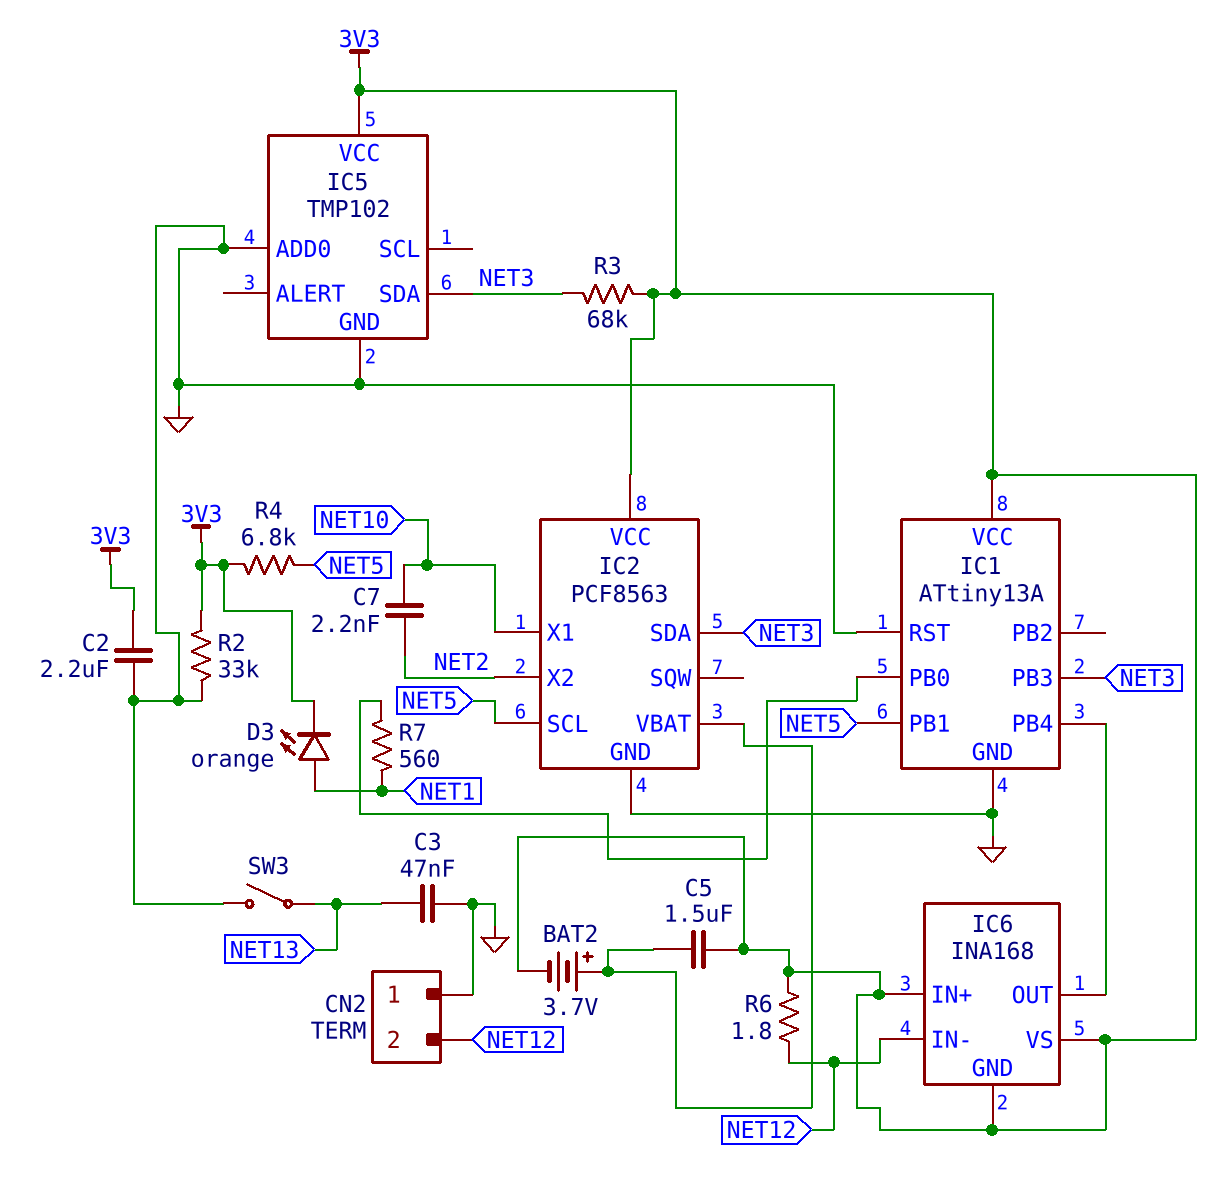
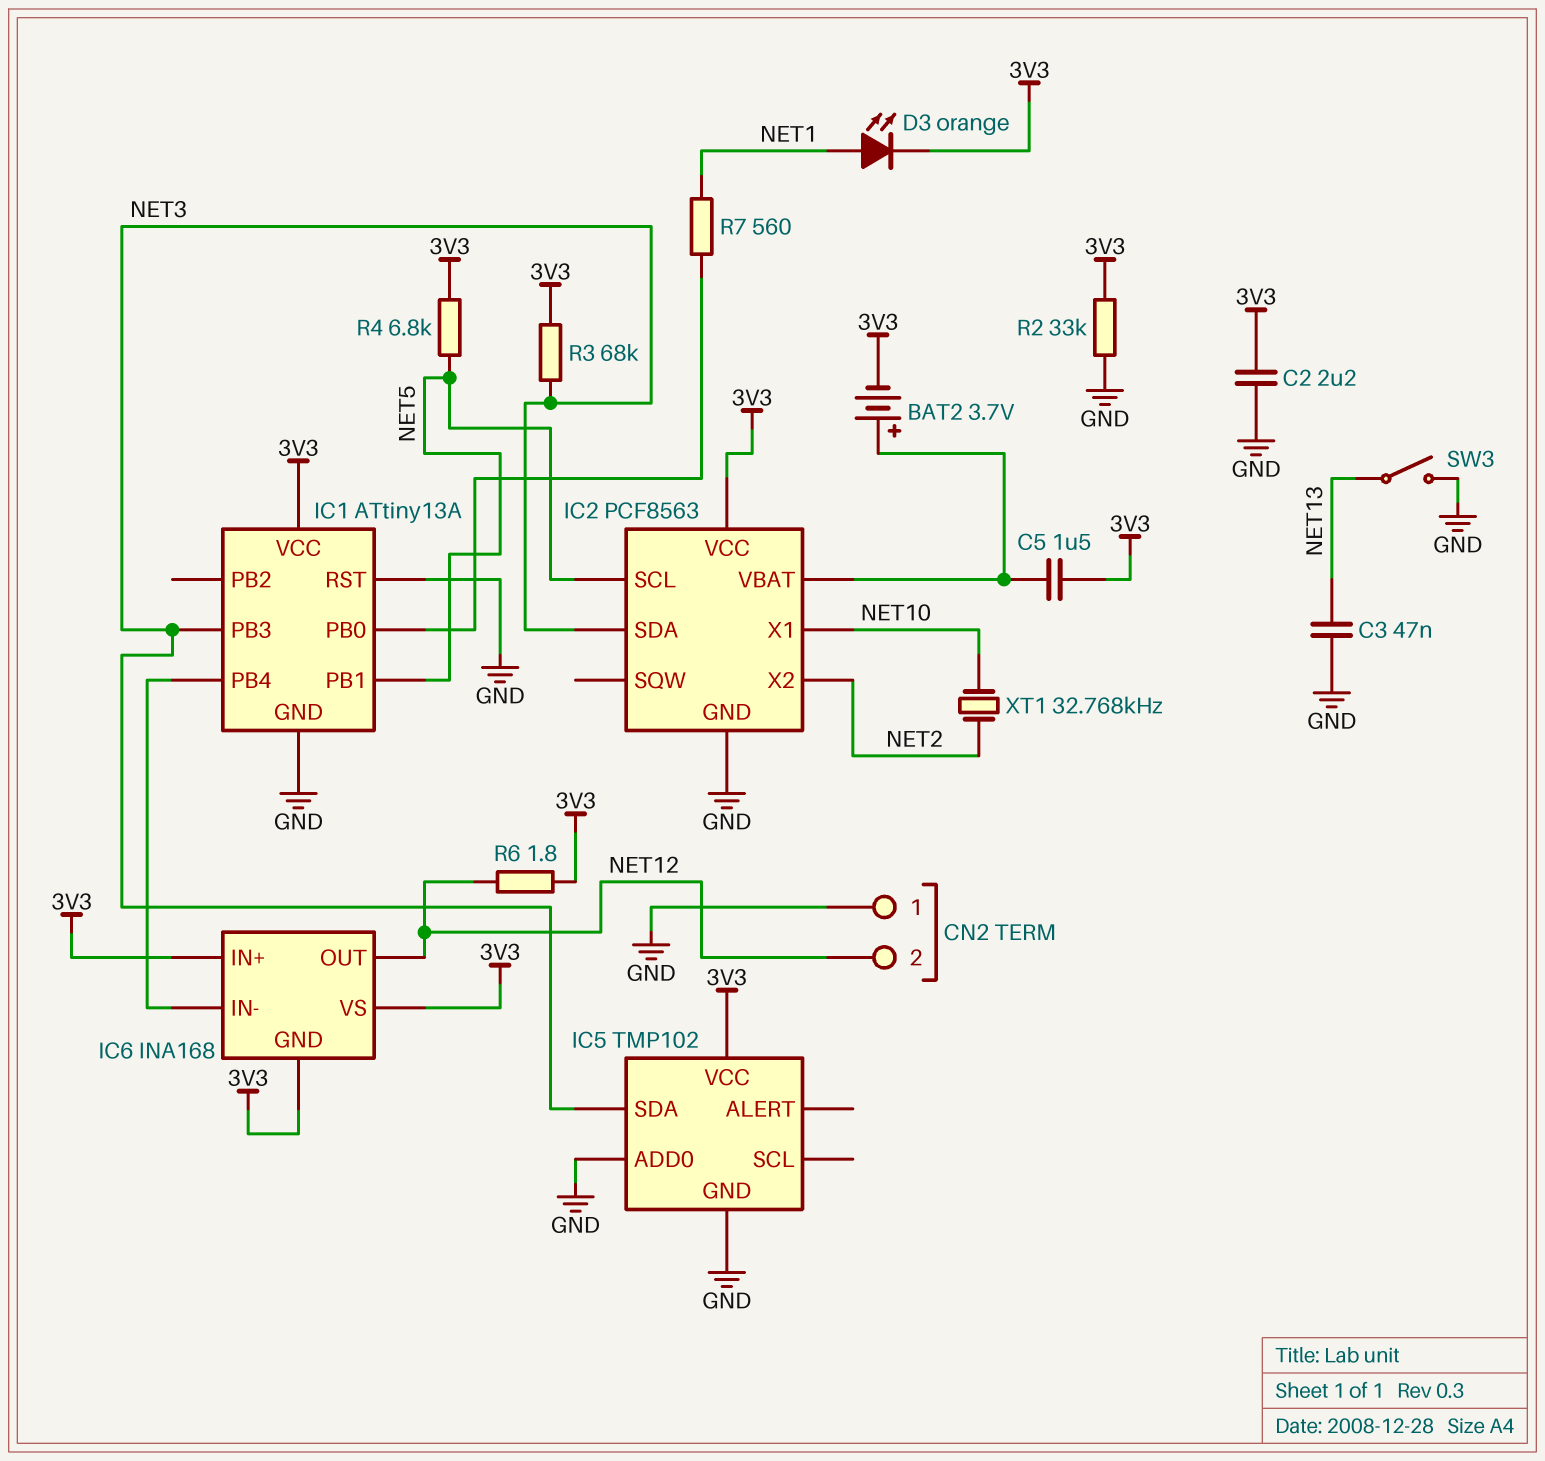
C7: 2.2nF (NET2, NET10) -> none
IC6 pin IN-: NET12 -> IC1/PB4
IC6 pin OUT: IC1/PB4 -> NET12
XT1: none -> 32.768kHz (NET2, NET10)

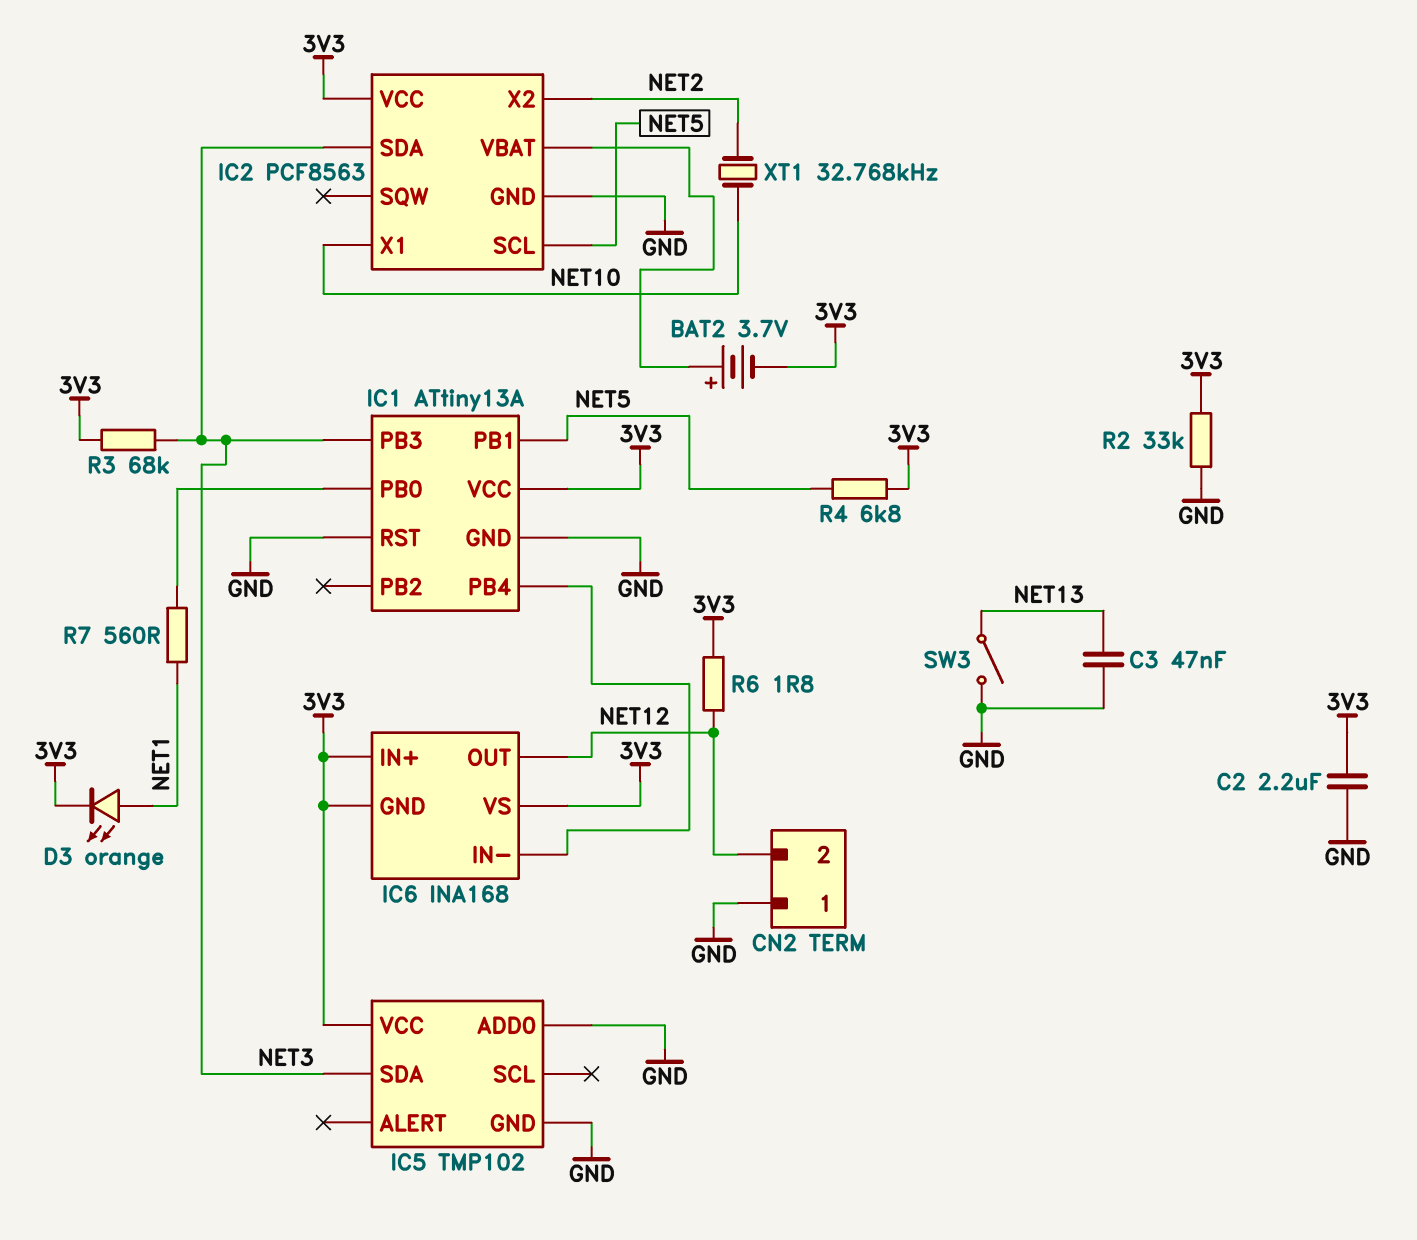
C5: 1.5uF (3V3, IC2/VBAT) -> none

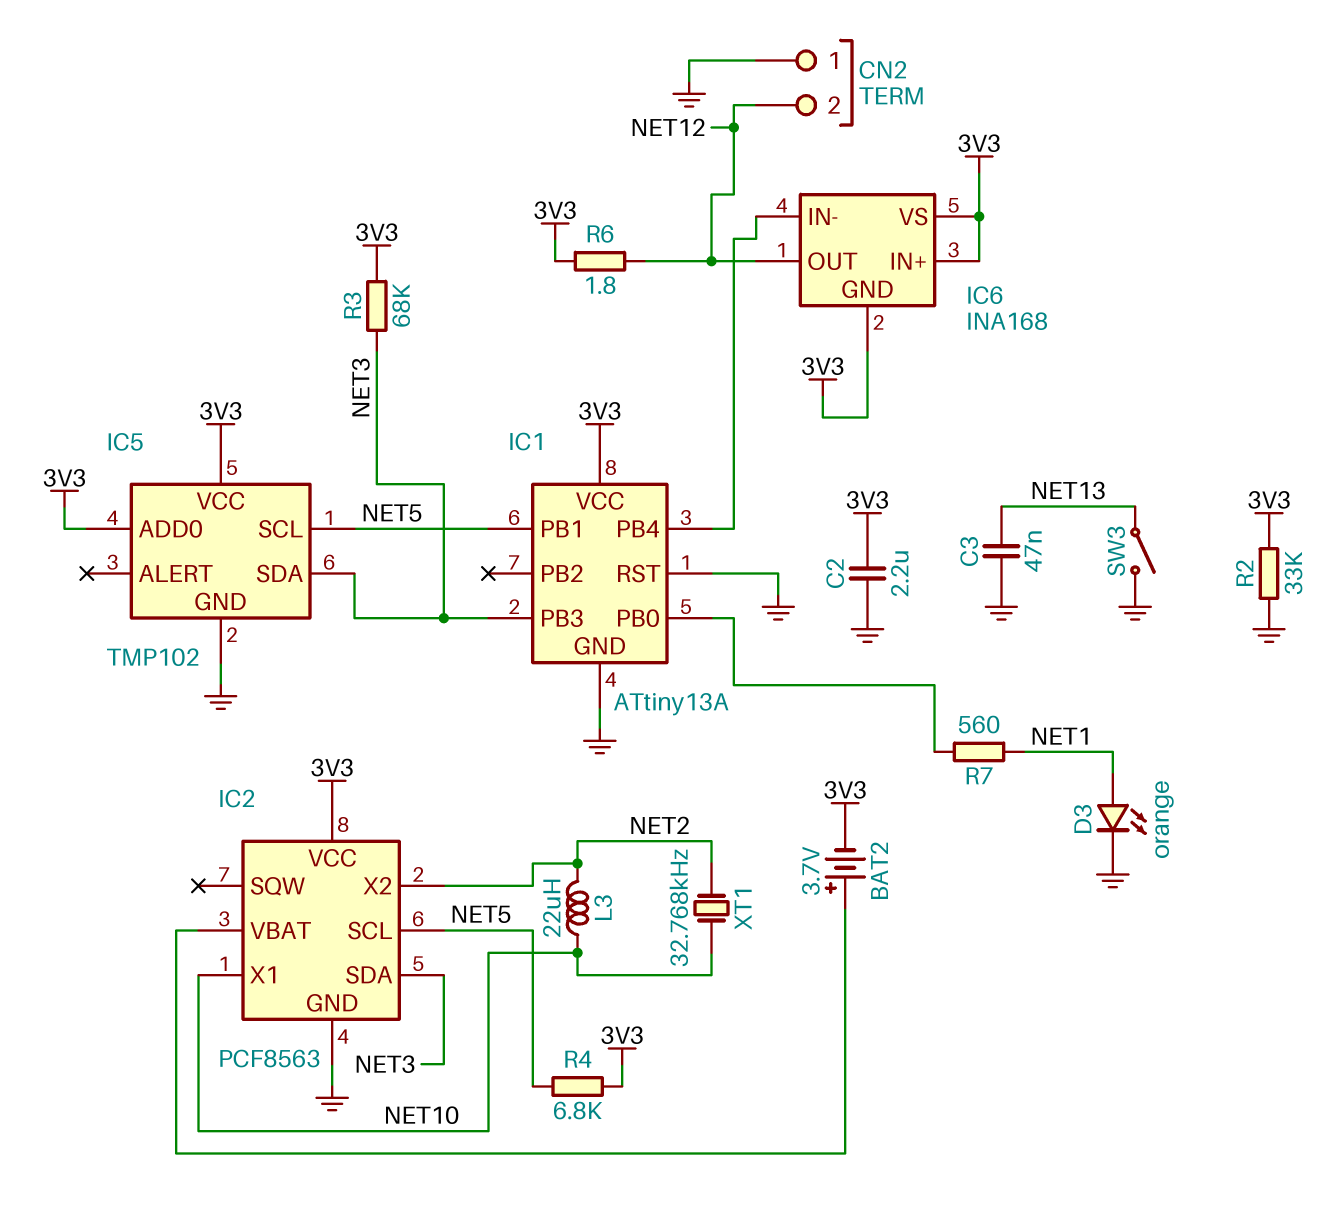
D3: LED orange (A NET1, K 3V3) -> LED orange (A NET1, K GND)
IC5 pin ADD0: GND -> 3V3
IC5 pin SCL: none -> NET5
L3: none -> 22uH (NET2, NET10)

